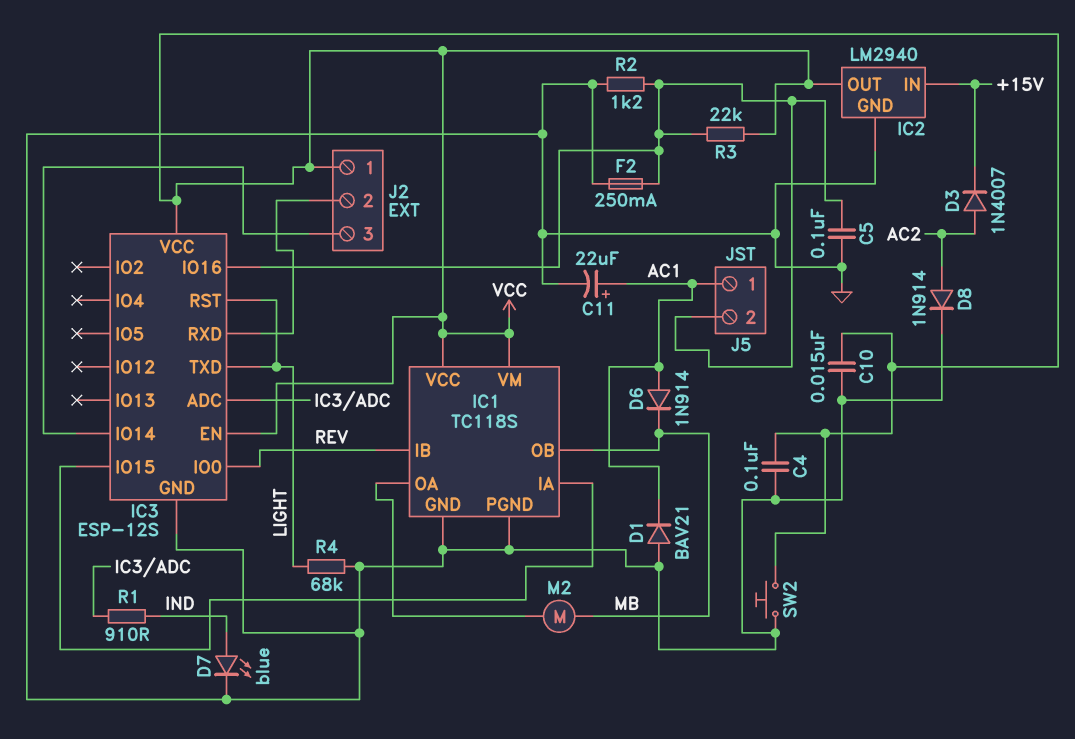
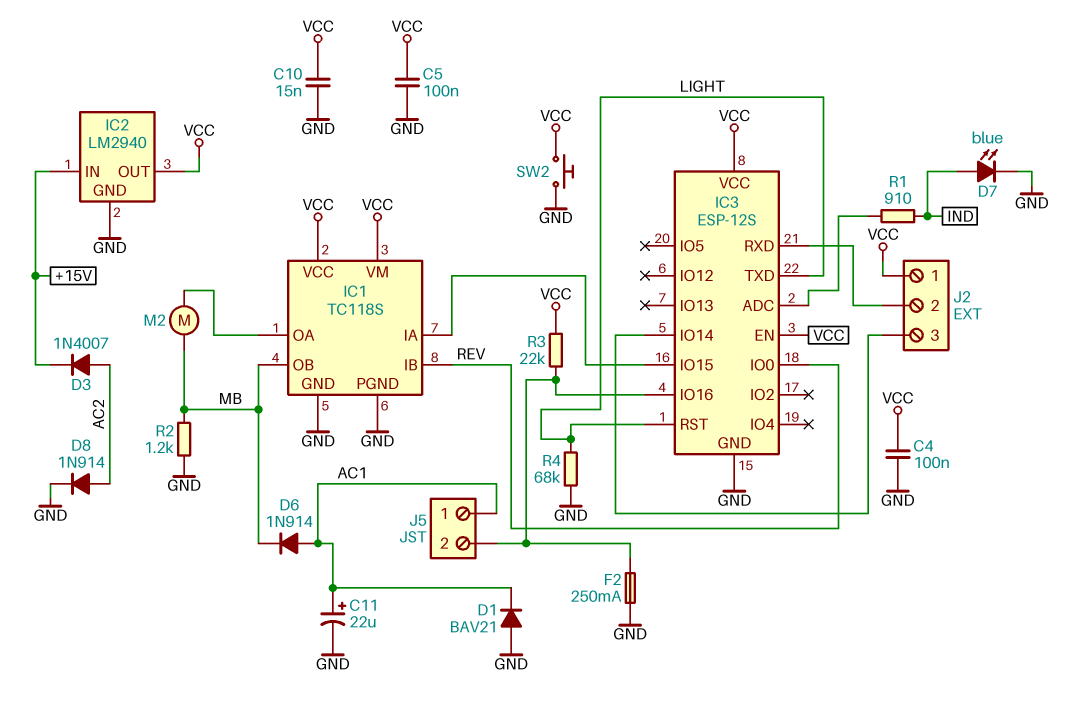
C5: 100nF (GND, IC3/IO16) -> 100nF (GND, VCC)
R2: 1.2k (GND, IC3/IO16) -> 1.2k (GND, MB)

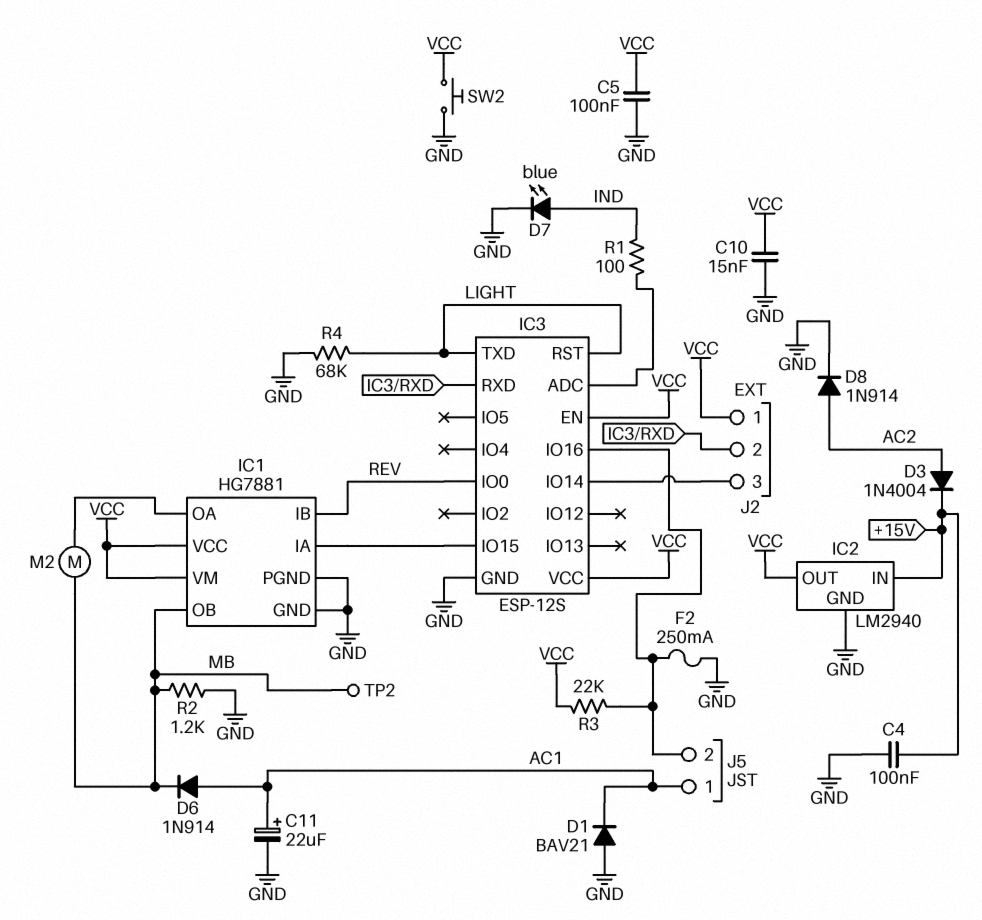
C4: 100nF (GND, VCC) -> 100nF (+15V, GND)
D3: diode 1N4007 (A AC2, K +15V) -> diode 1N4004 (A AC2, K +15V)
IC1: TC118S -> HG7881
R1: 910 (IC3/ADC, IND) -> 100 (IC3/ADC, IND)
TP2: none -> test point (MB)

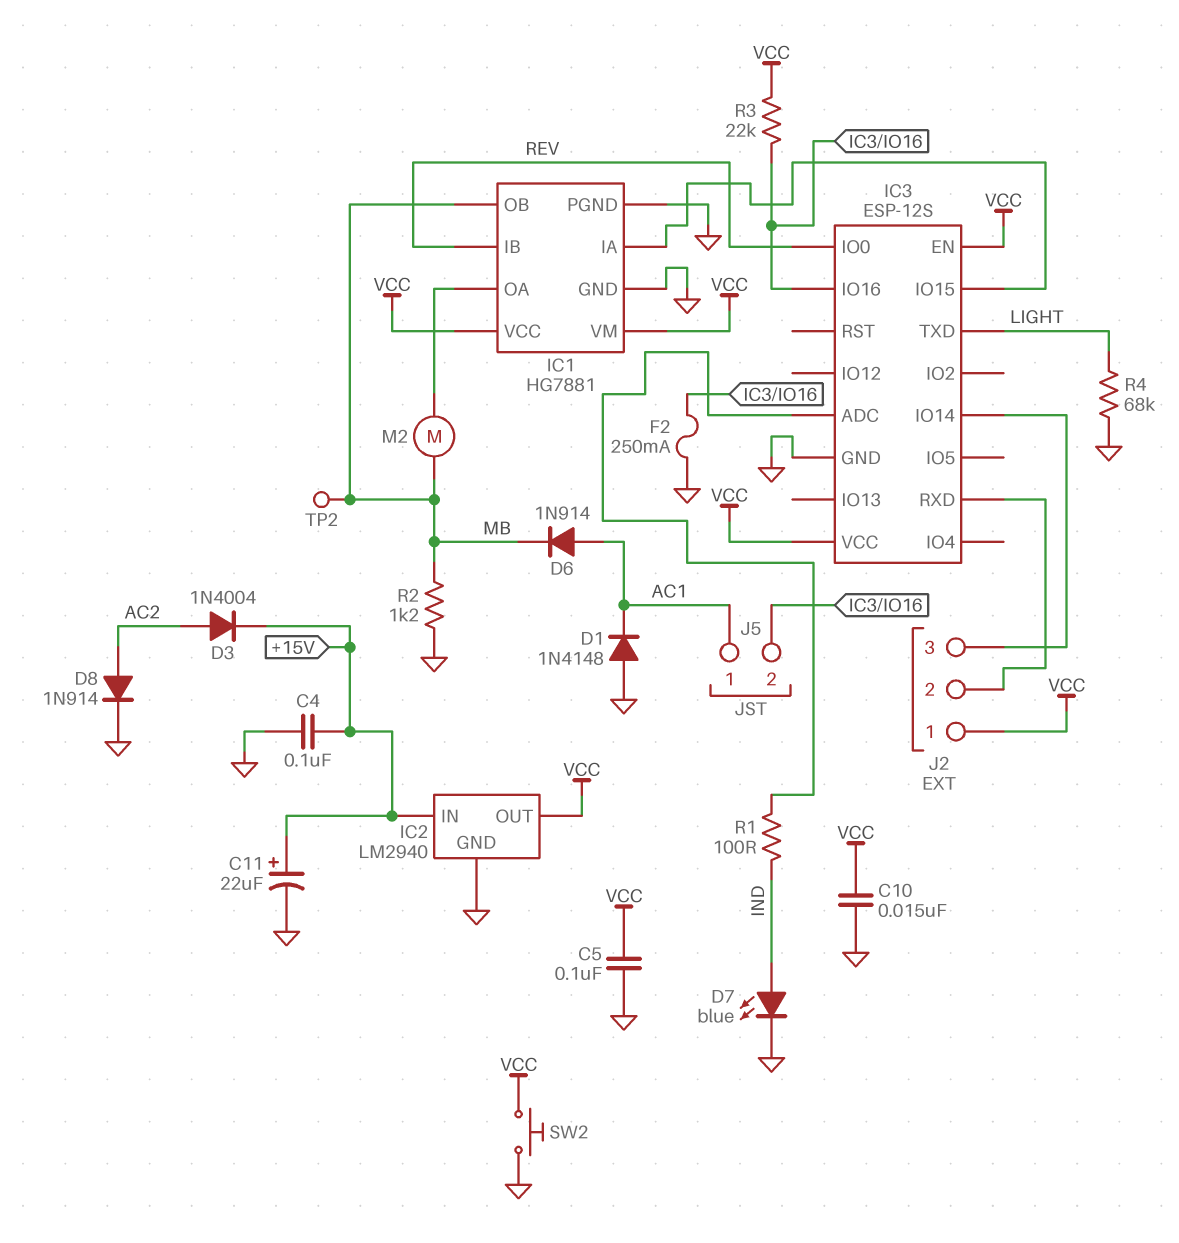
C11: 22uF (plus AC1, minus GND) -> 22uF (plus +15V, minus GND)
D1: diode BAV21 (A GND, K AC1) -> diode 1N4148 (A GND, K AC1)
IC3 pin RST: LIGHT -> none

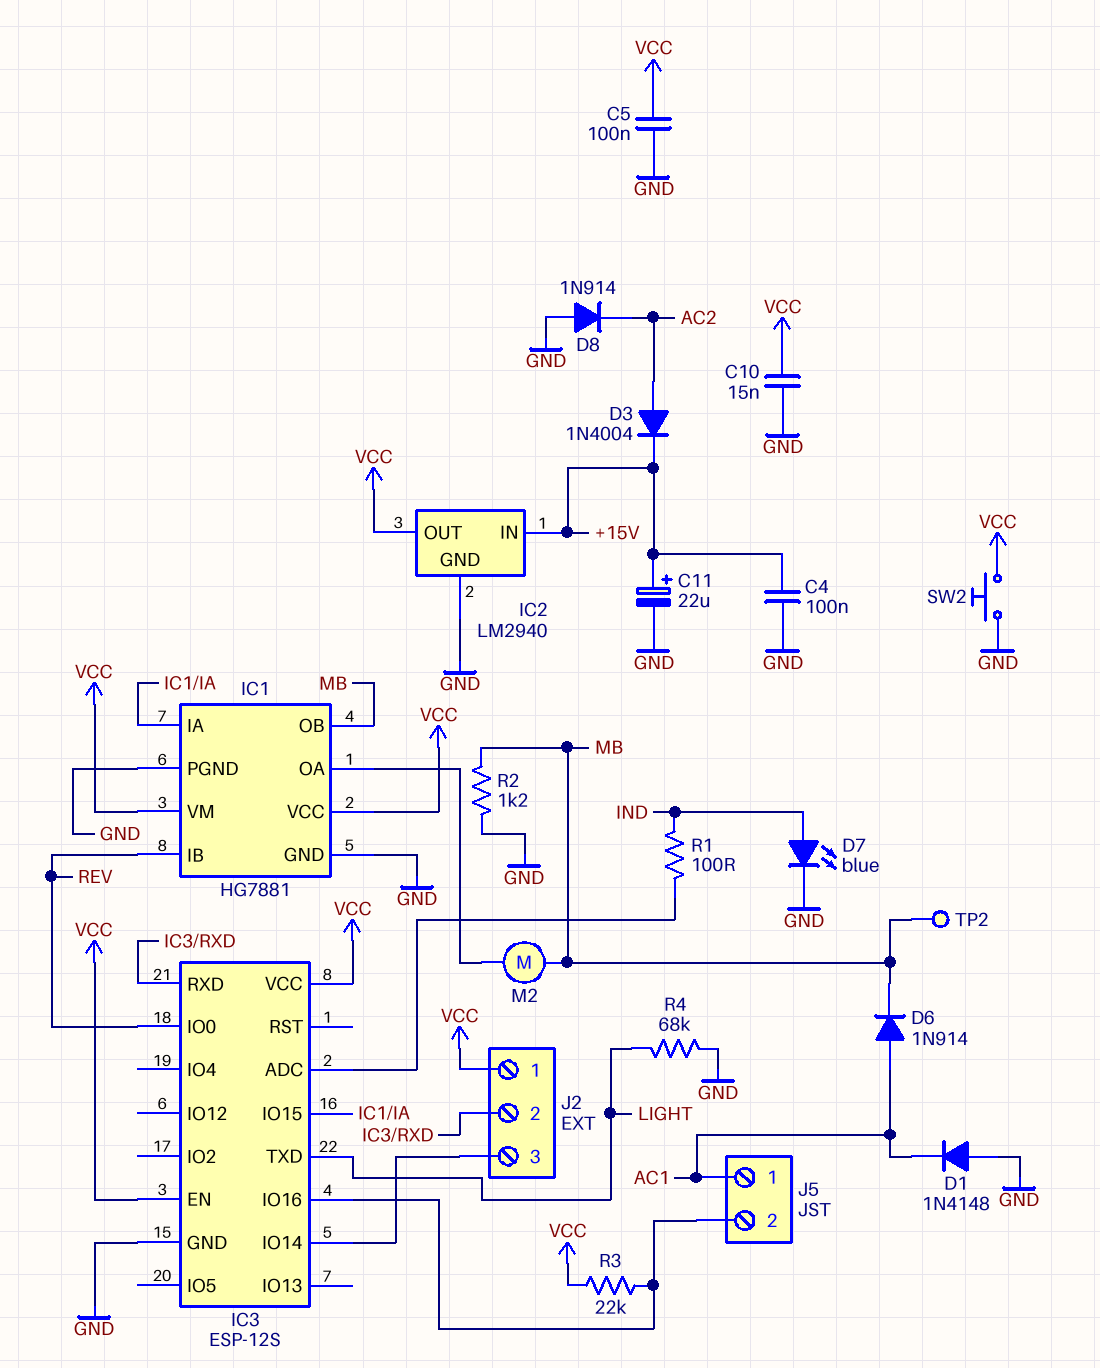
D8: diode 1N914 (A AC2, K GND) -> diode 1N914 (A GND, K AC2)
F2: 250mA (GND, IC3/IO16) -> none

